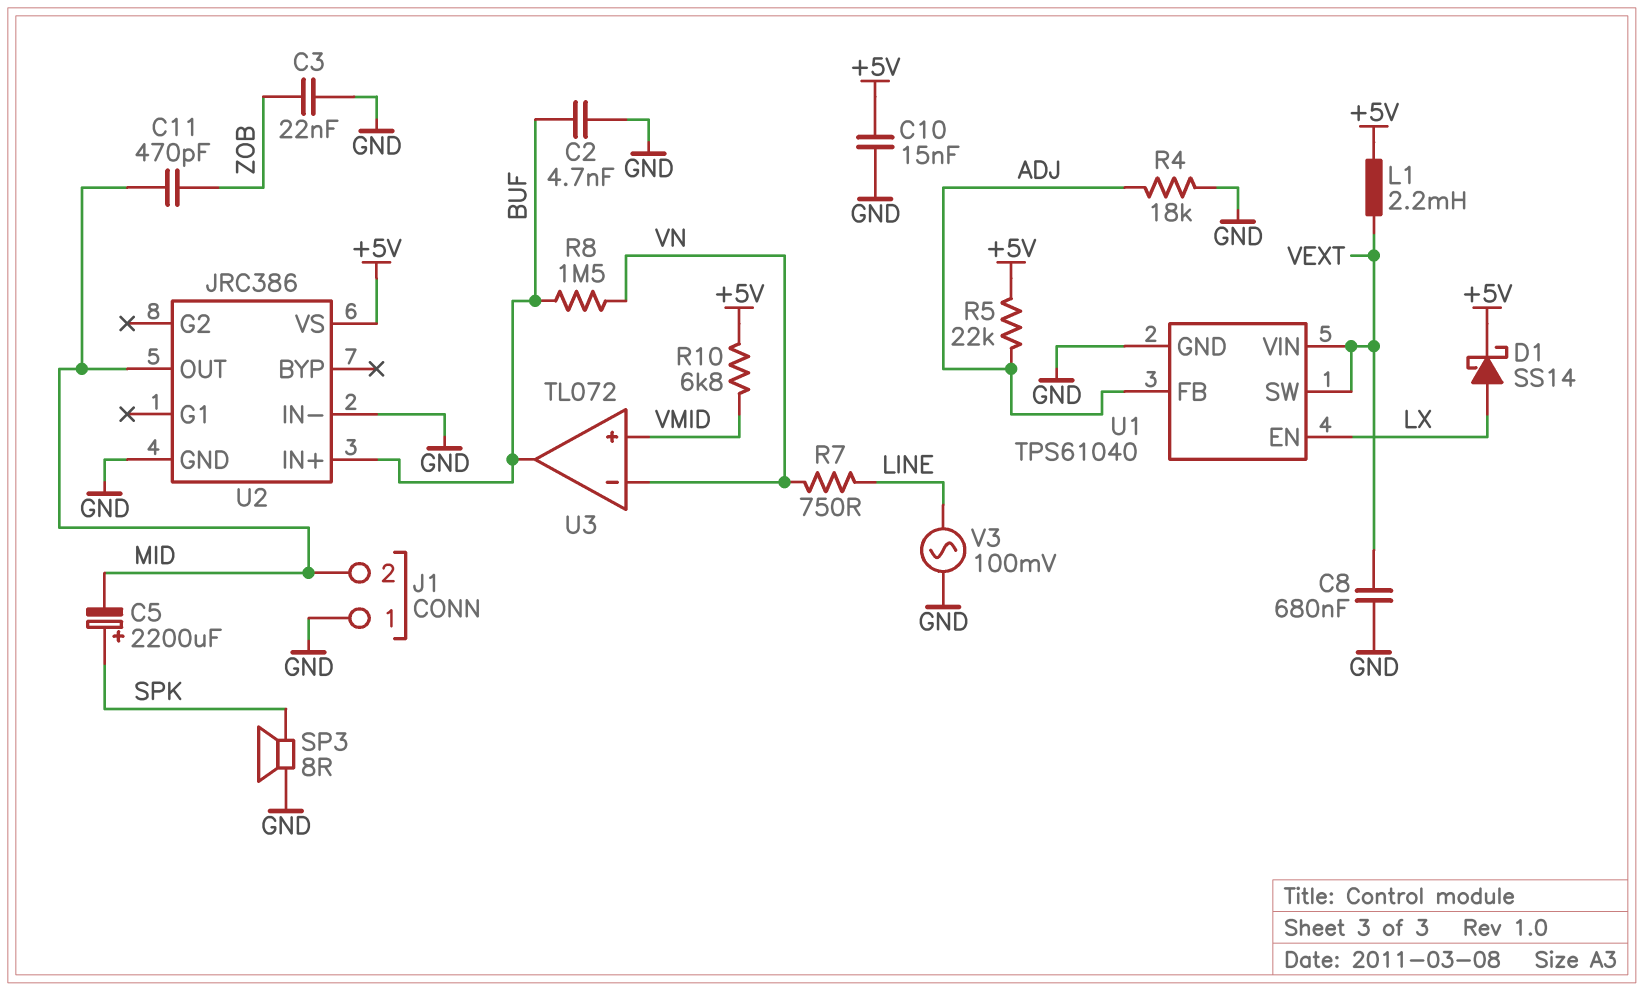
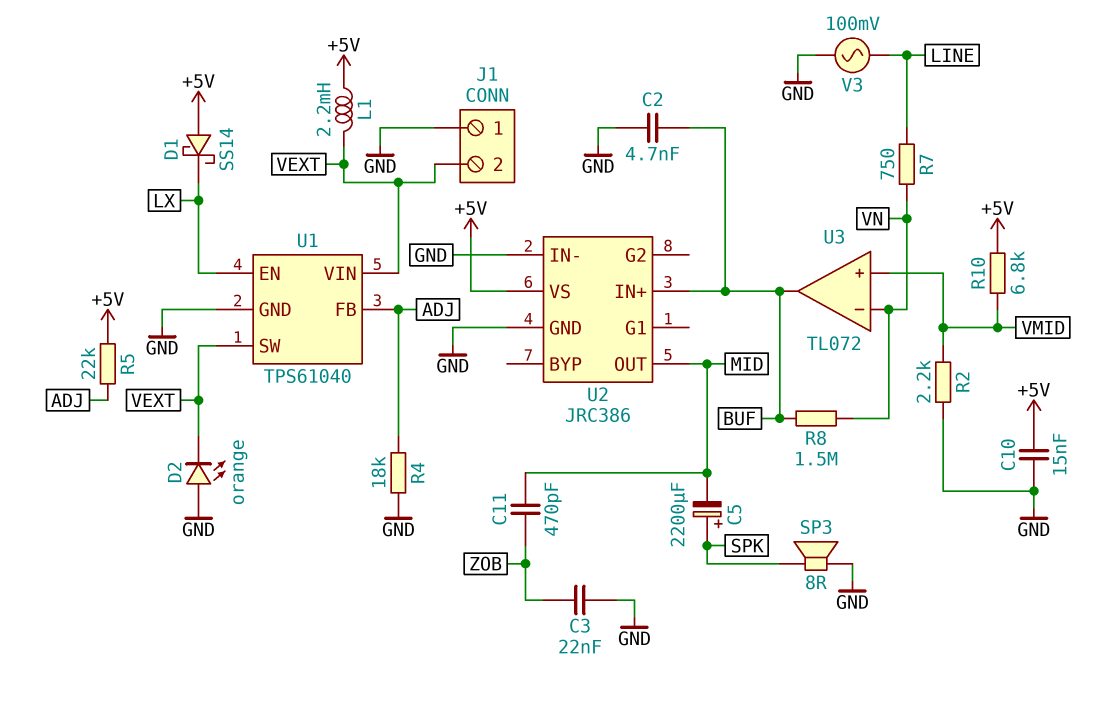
C8: 680nF (GND, VEXT) -> none
D1: schottky SS14 (A LX, K +5V) -> schottky SS14 (A +5V, K LX)
D2: none -> LED orange (A GND, K VEXT)
J1 pin 2: MID -> VEXT
R2: none -> 2.2k (GND, VMID)

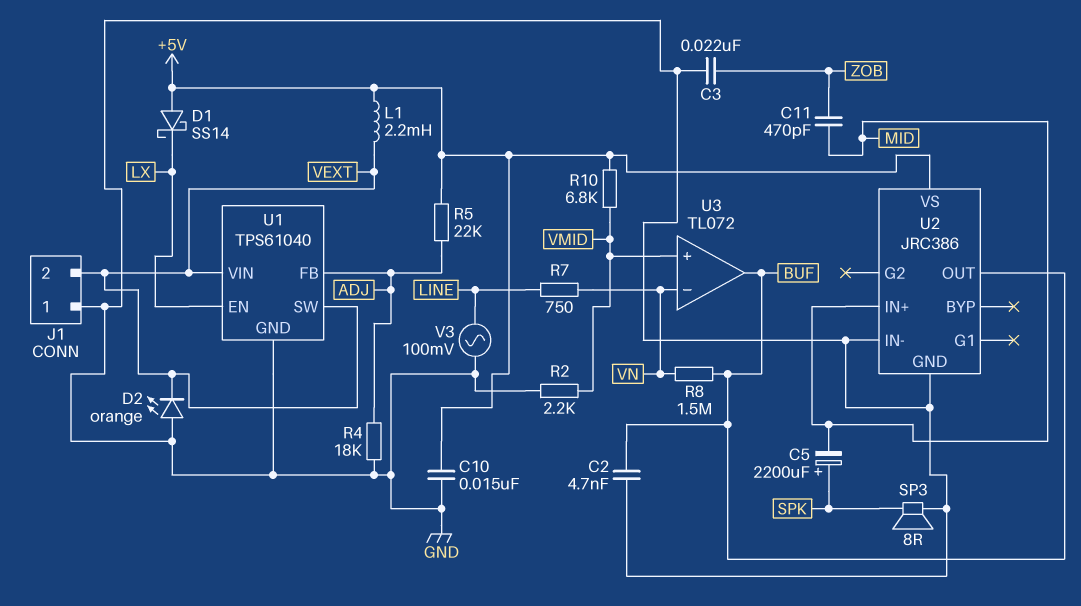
U2 pin IN+: BUF -> MID
U2 pin OUT: MID -> BUF

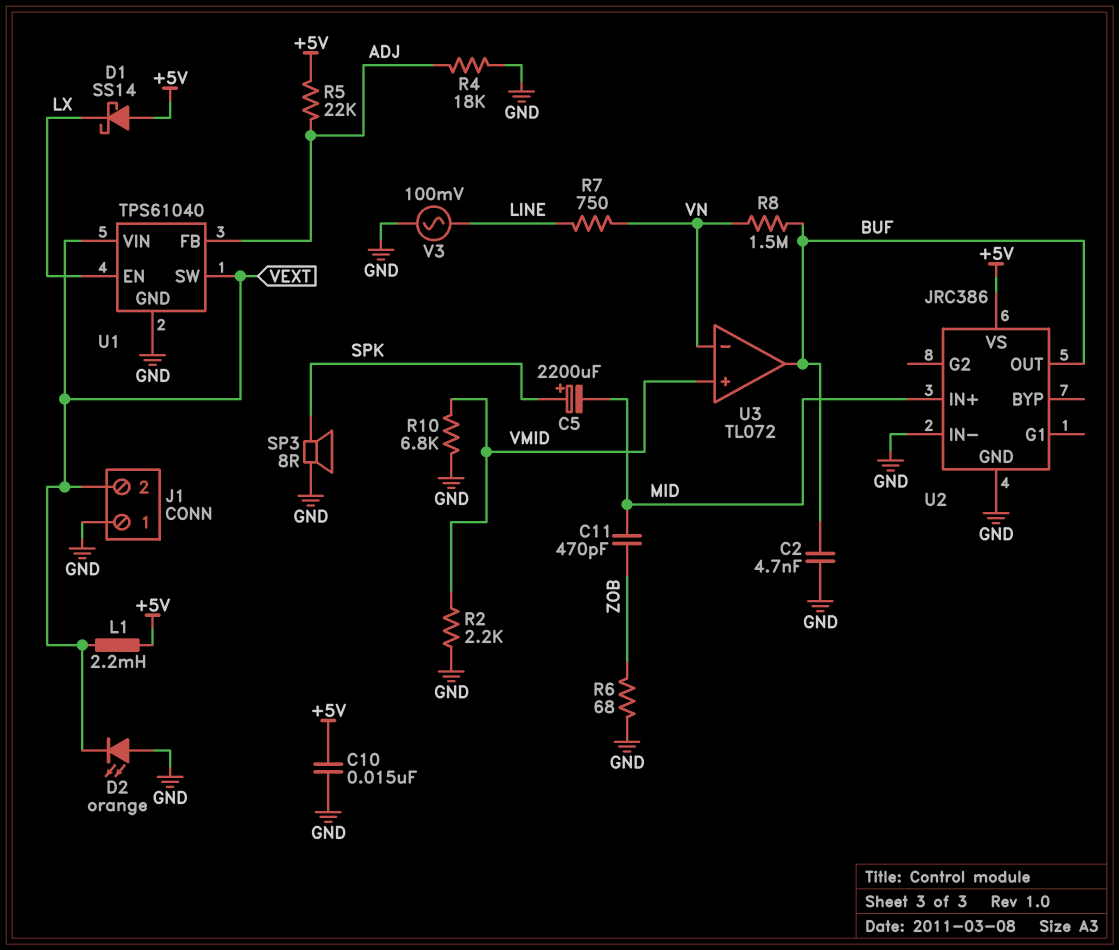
C3: 22nF (GND, ZOB) -> none
R6: none -> 68 (GND, ZOB)
R10: 6.8k (+5V, VMID) -> 6.8k (GND, VMID)

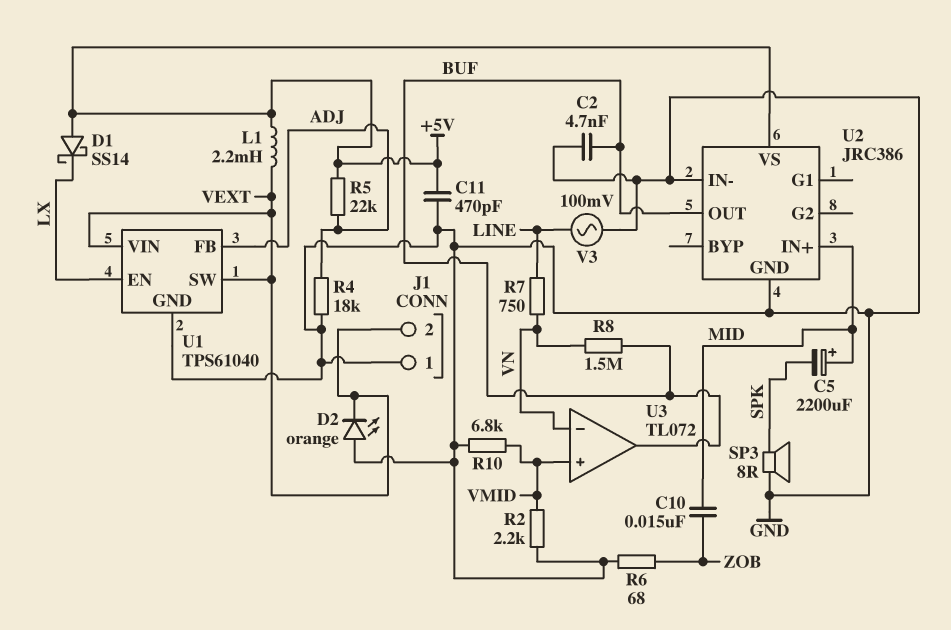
C5: 2200uF (plus SPK, minus MID) -> 2200uF (plus MID, minus SPK)
C10: 15nF (+5V, GND) -> 15nF (MID, ZOB)
C11: 470pF (MID, ZOB) -> 470pF (+5V, GND)

